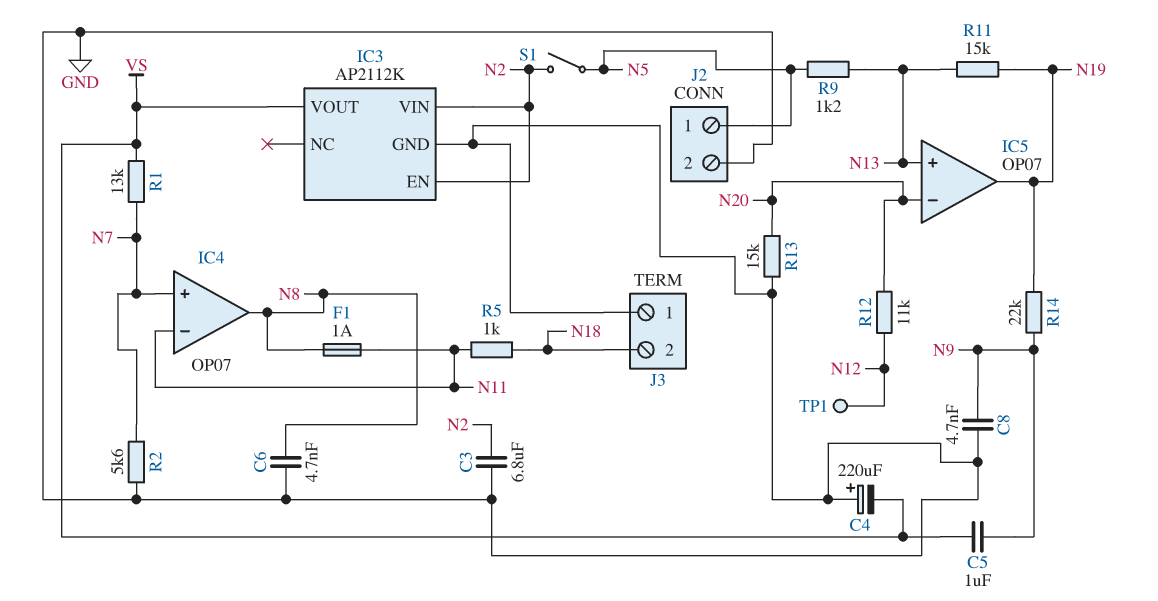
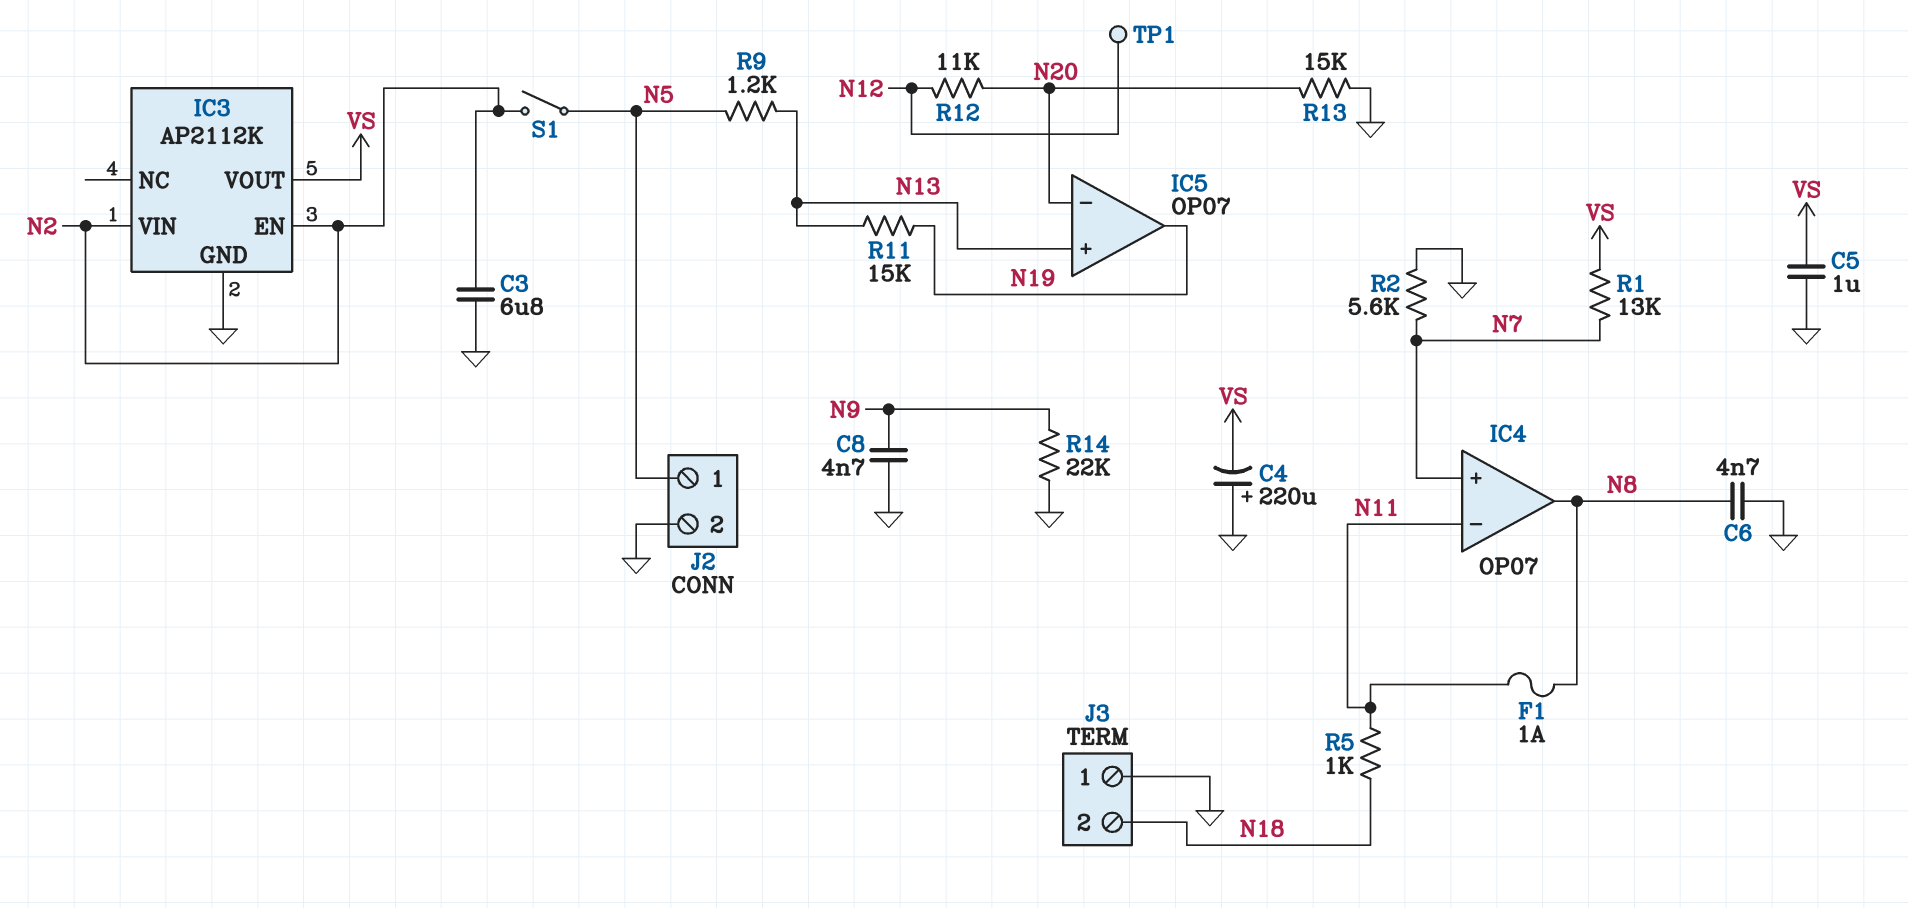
C5: 1uF (N9, VS) -> 1uF (GND, VS)
R14: 22k (N9, N19) -> 22k (GND, N9)

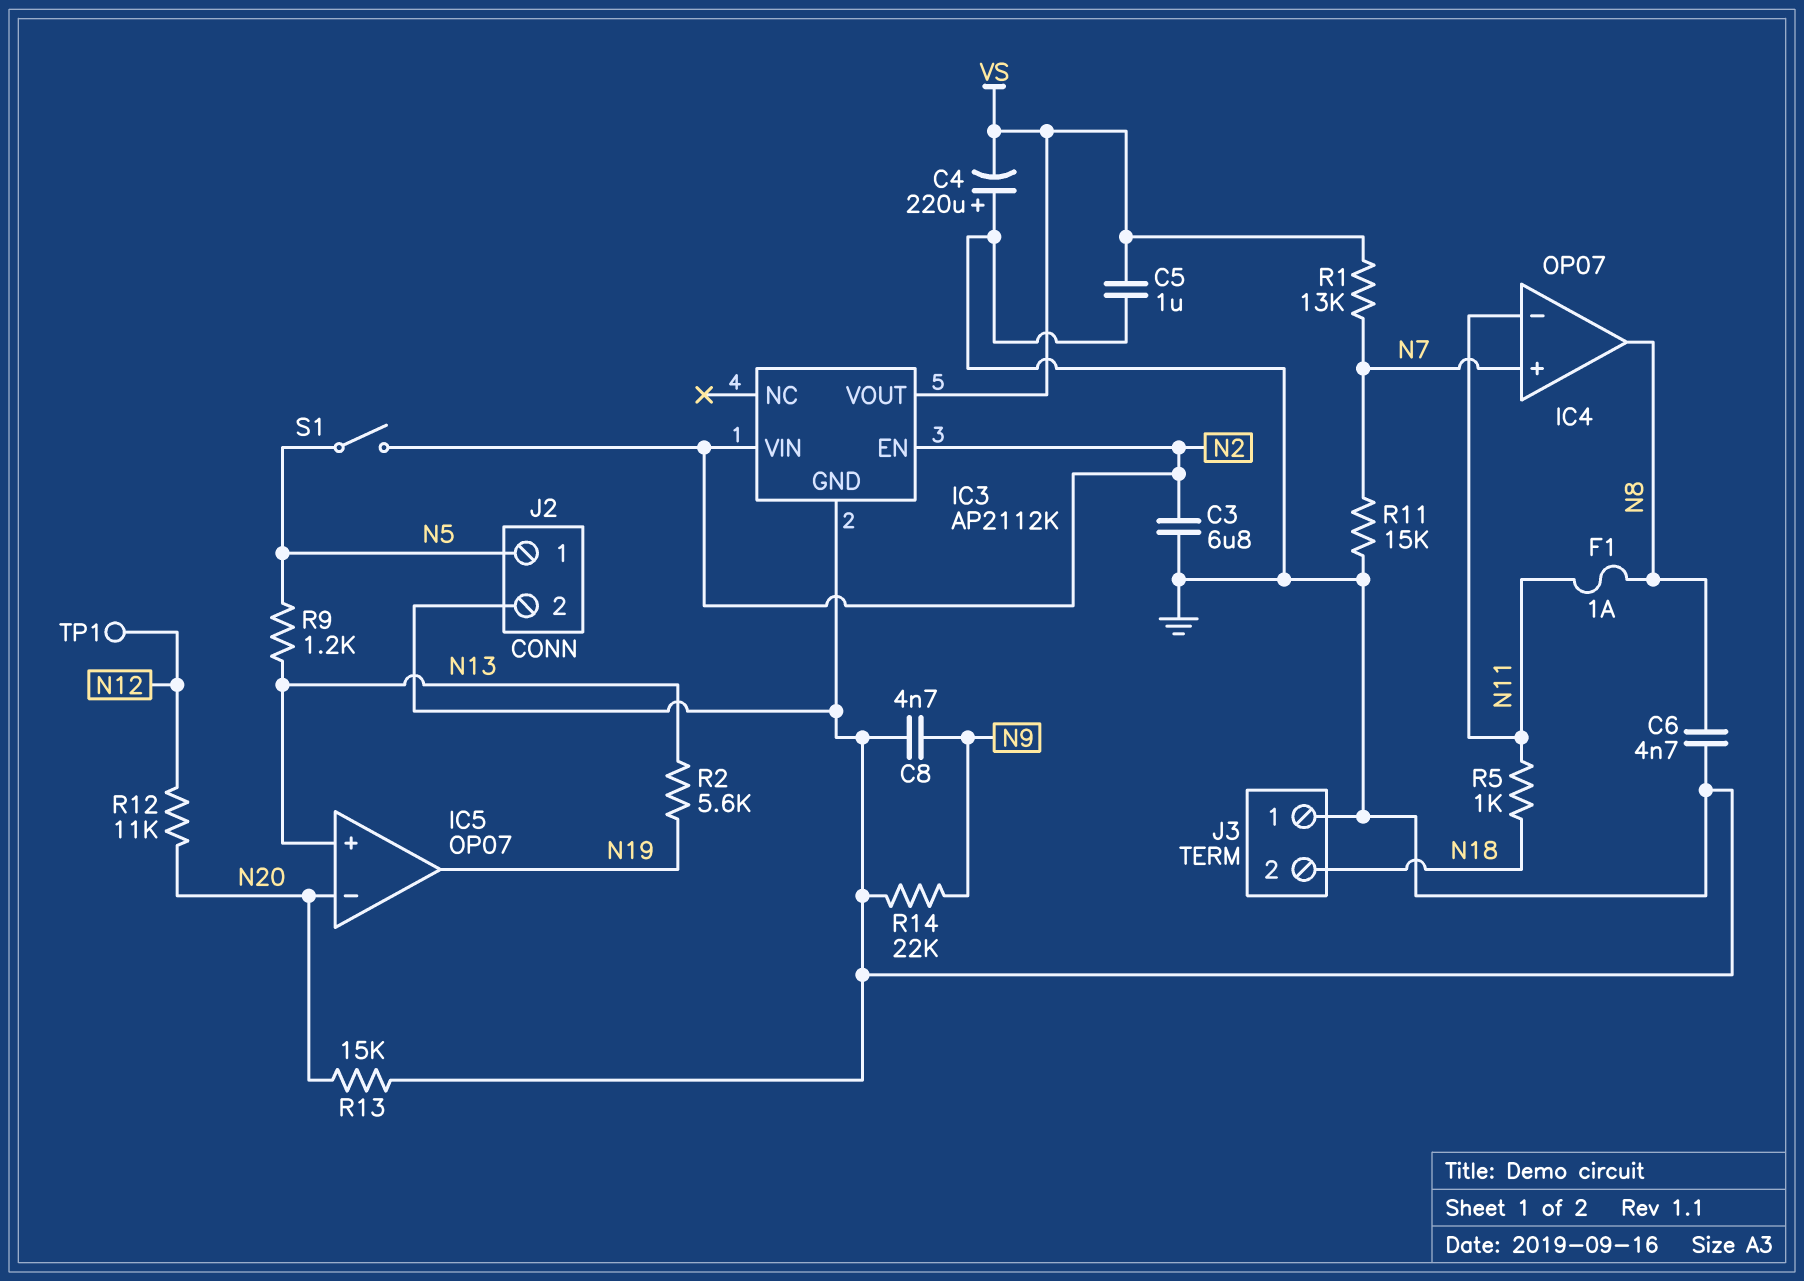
R2: 5.6k (GND, N7) -> 5.6k (N13, N19)
R11: 15k (N13, N19) -> 15k (GND, N7)

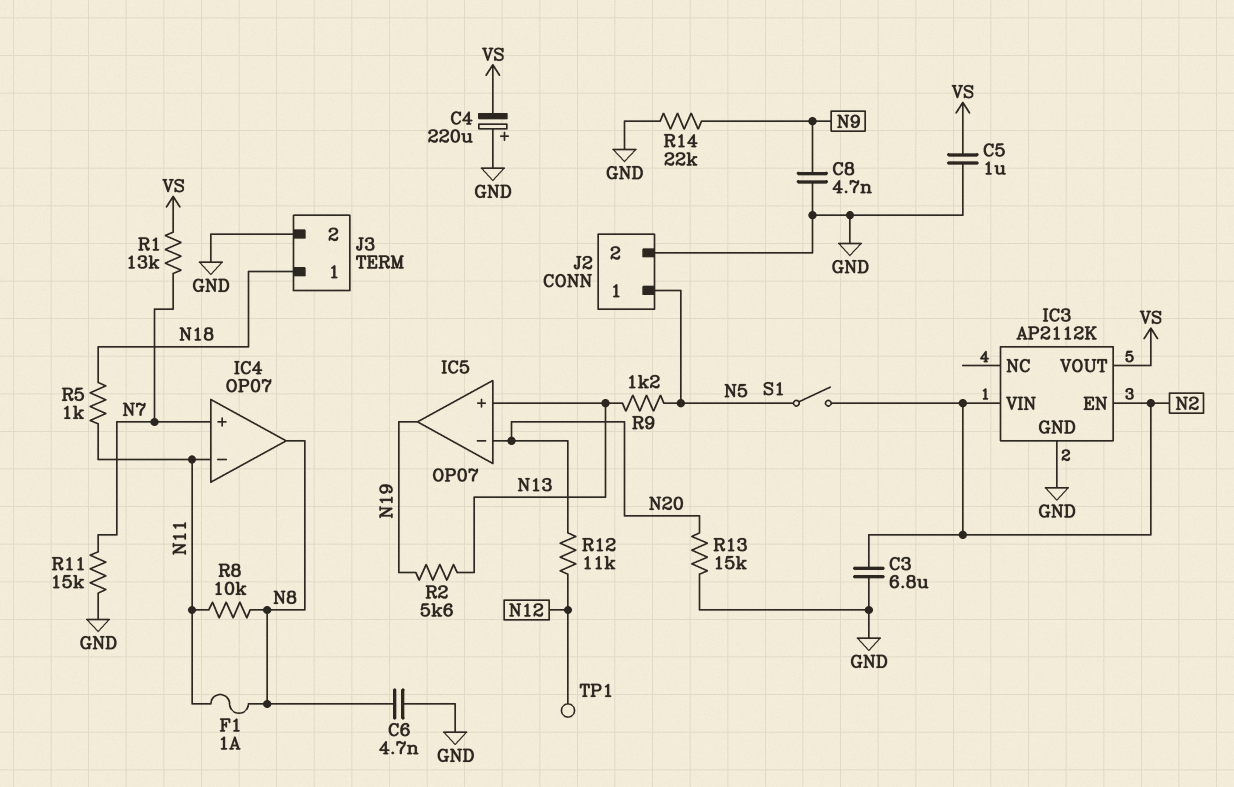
J3 pin 1: GND -> N18
J3 pin 2: N18 -> GND
R8: none -> 10k (N8, N11)

